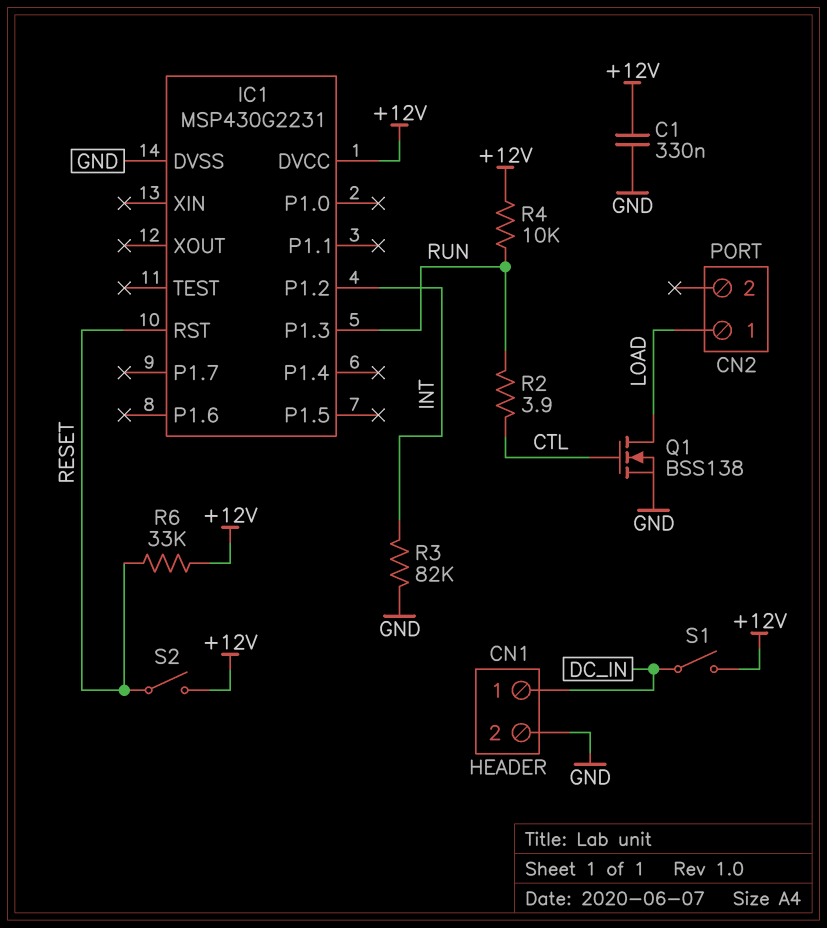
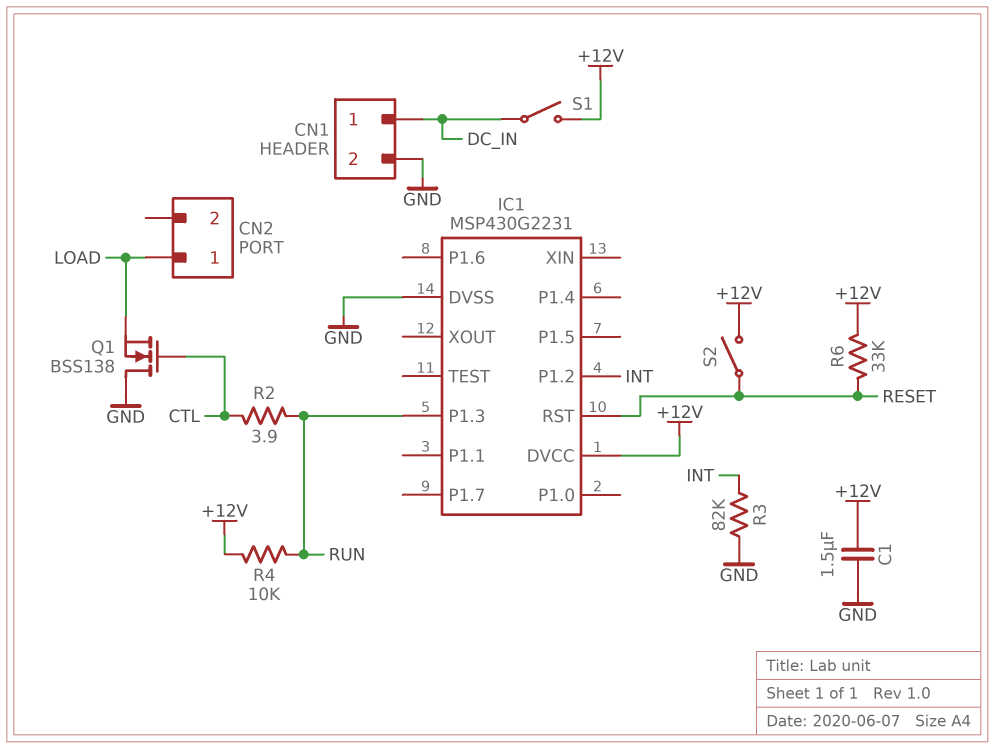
C1: 330nF (+12V, GND) -> 1.5uF (+12V, GND)
Q1: NMOS BSS138 (G CTL, D LOAD, S GND) -> NMOS BSS138 (G CTL, D GND, S LOAD)

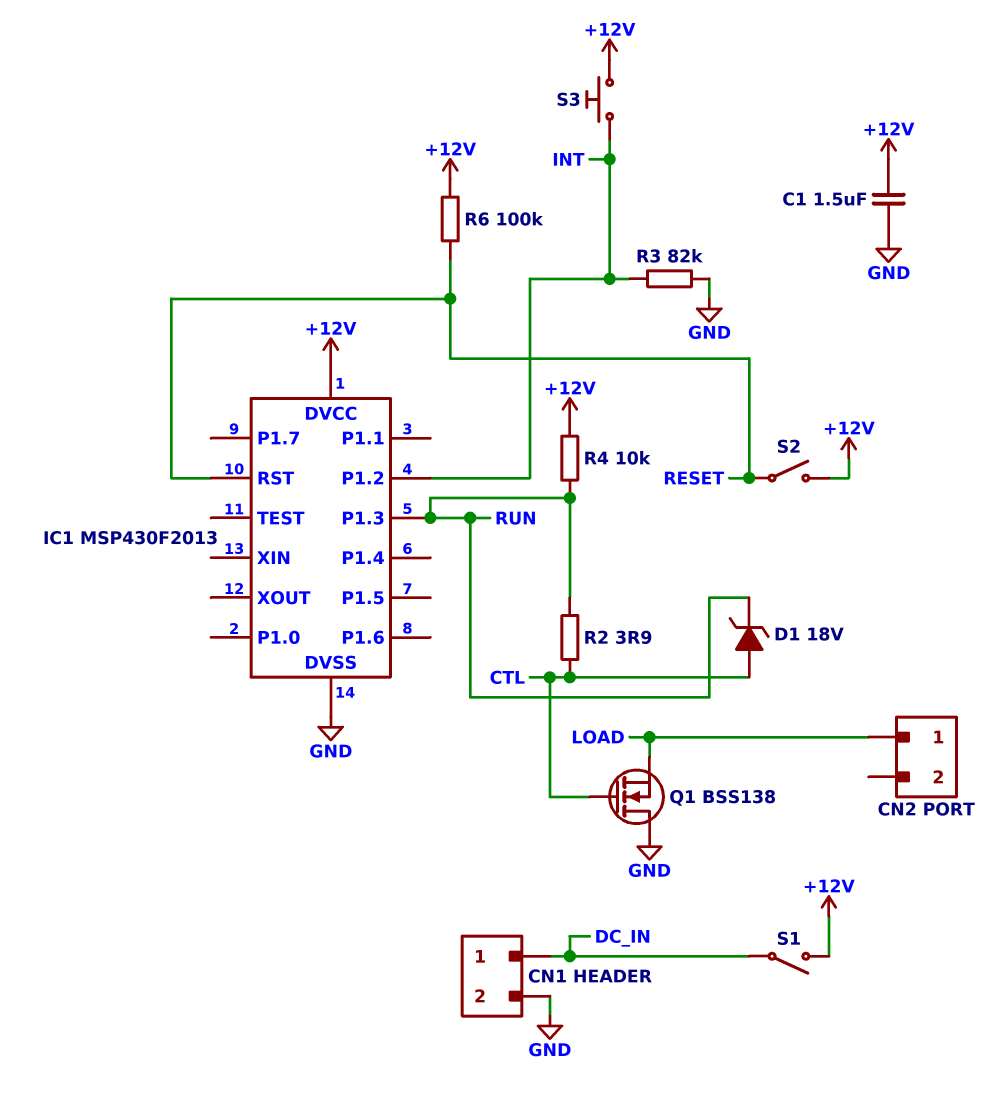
D1: none -> zener 18V (A CTL, K RUN)
IC1: MSP430G2231 -> MSP430F2013
R6: 33k (+12V, RESET) -> 100k (+12V, RESET)
S3: none -> button (+12V, INT)

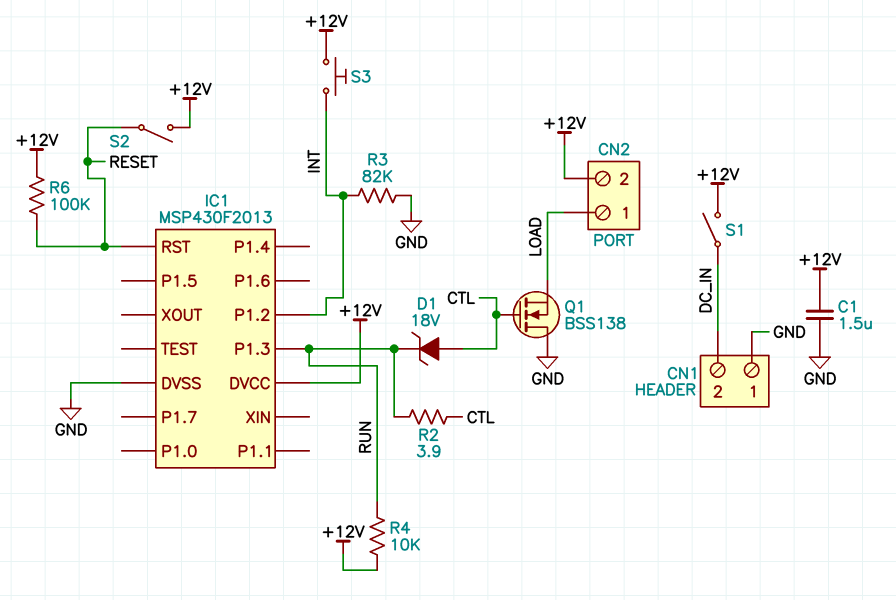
CN1 pin 1: DC_IN -> GND
CN1 pin 2: GND -> DC_IN
CN2 pin 2: none -> +12V

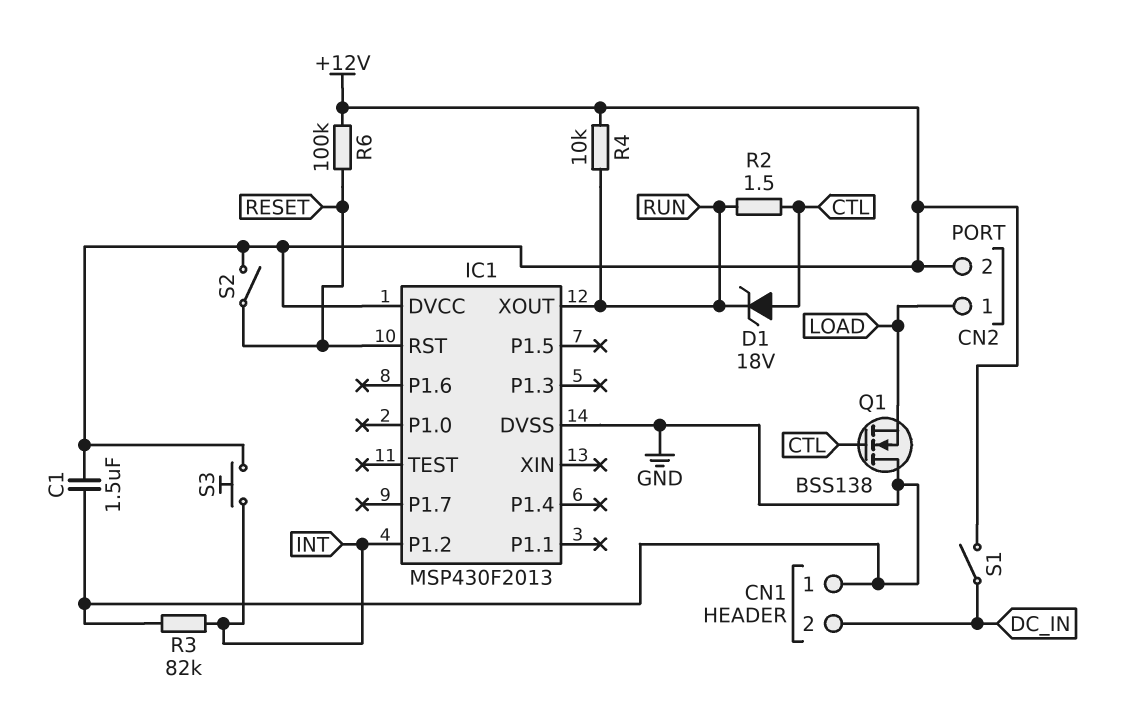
IC1 pin P1.3: RUN -> none
IC1 pin XOUT: none -> RUN
R2: 3.9 (CTL, RUN) -> 1.5 (CTL, RUN)

